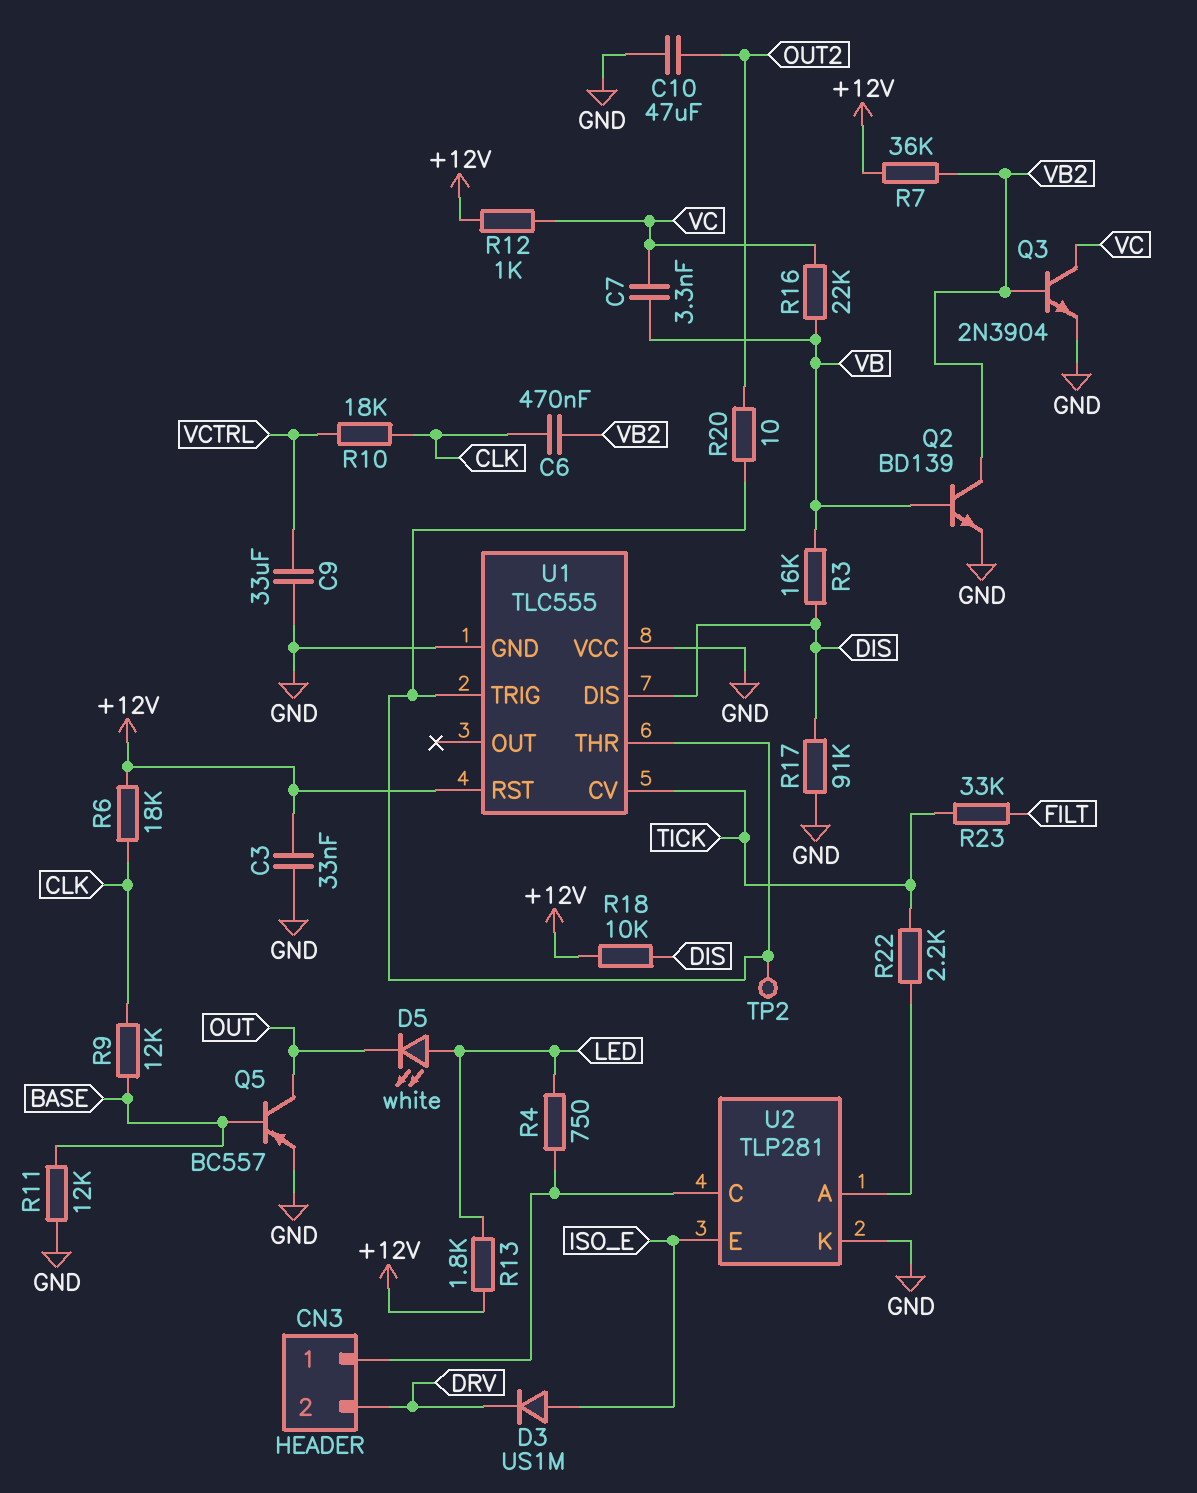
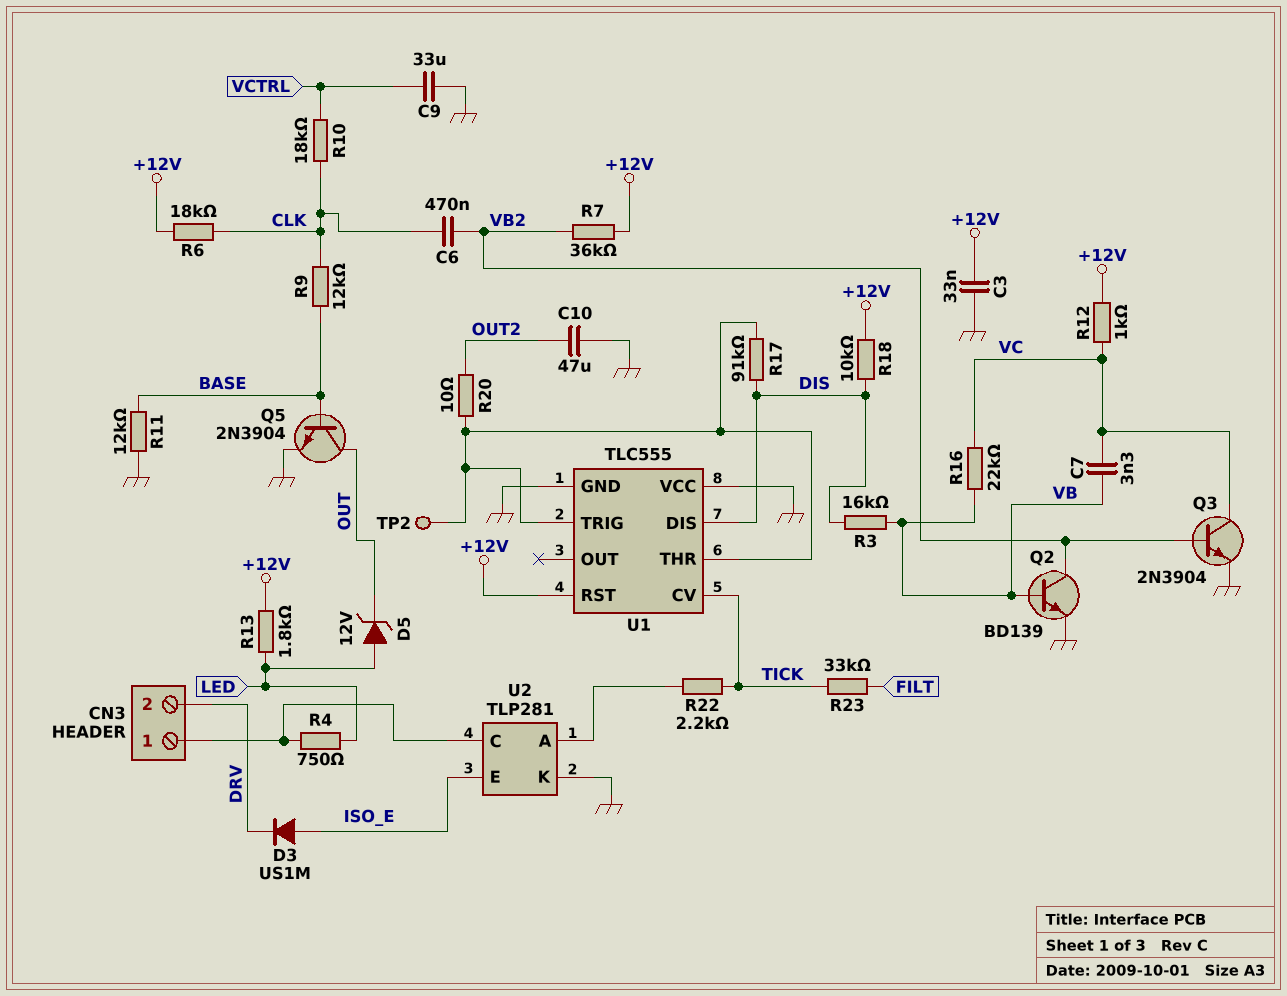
D5: LED white (A LED, K OUT) -> zener 12V (A LED, K OUT)
Q5: PNP BC557 (B BASE, C OUT, E GND) -> NPN 2N3904 (B BASE, C OUT, E GND)
R17: 91k (DIS, GND) -> 91k (DIS, U1/THR)

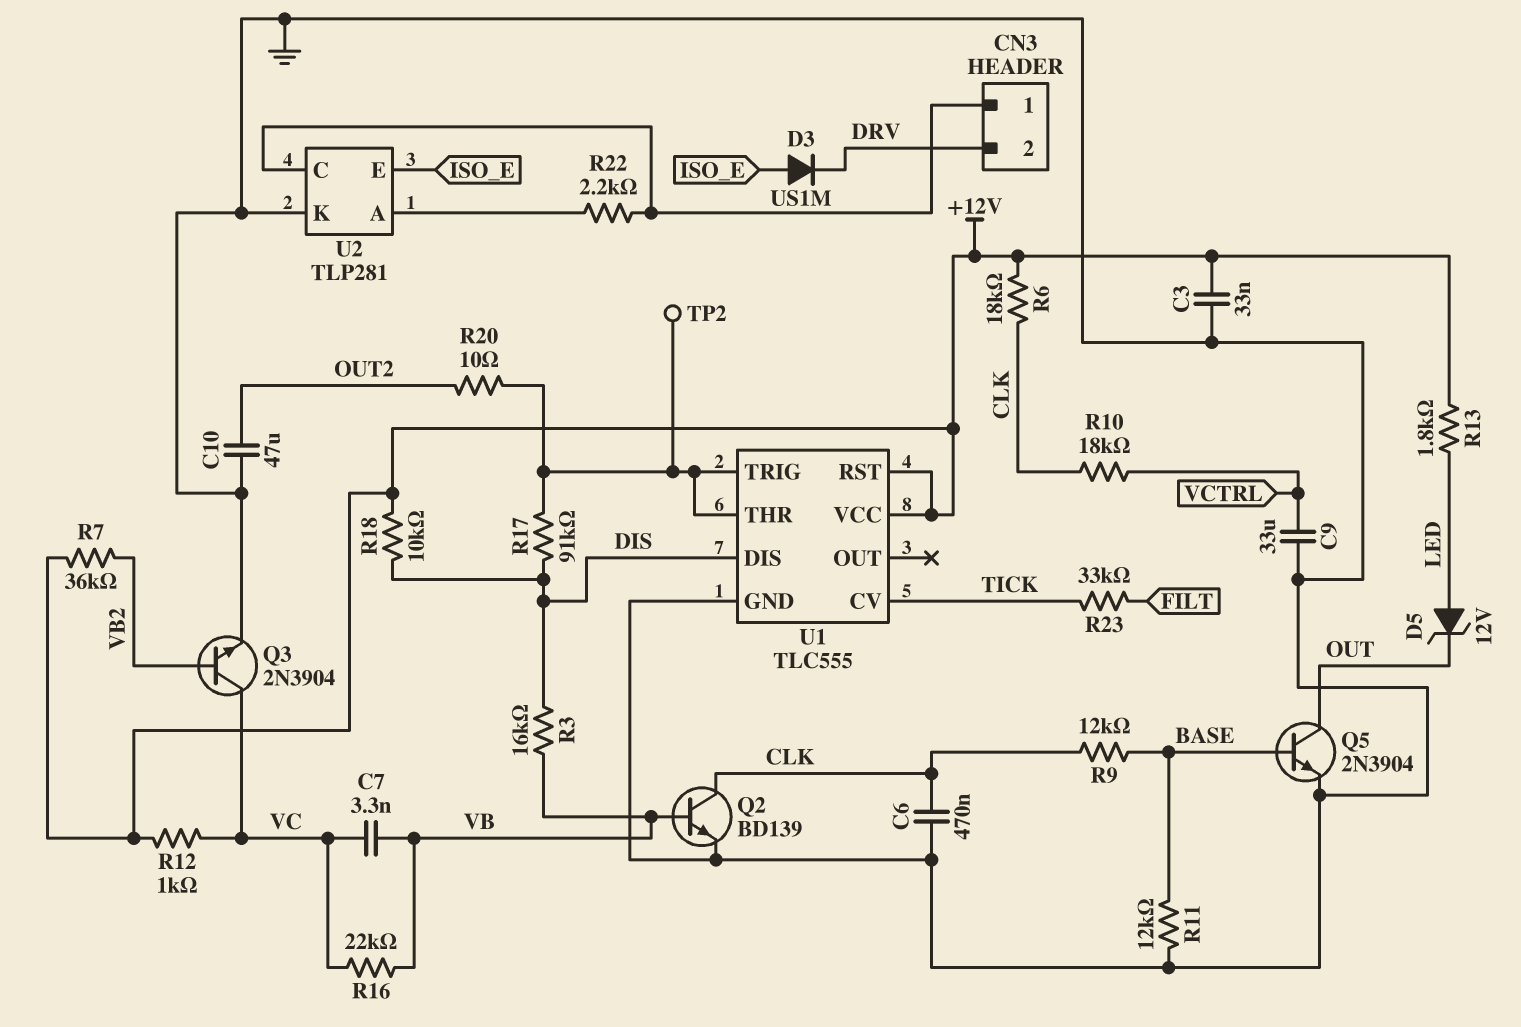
C6: 470nF (CLK, VB2) -> 470nF (CLK, GND)
Q2: NPN BD139 (B VB, C VB2, E GND) -> NPN BD139 (B VB, C CLK, E GND)
R4: 750 (CN3/1, LED) -> none
R22: 2.2k (TICK, U2/A) -> 2.2k (CN3/1, U2/A)
U1 pin VCC: GND -> +12V

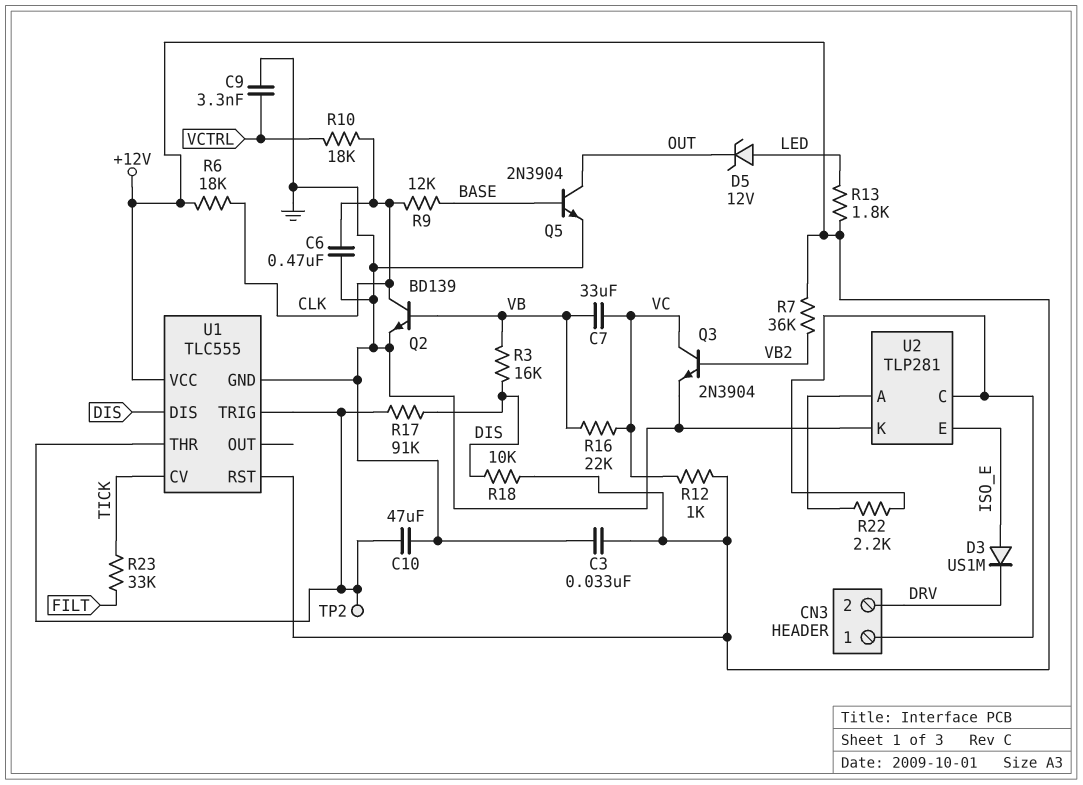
C7: 3.3nF (VB, VC) -> 33uF (VB, VC)
C9: 33uF (GND, VCTRL) -> 3.3nF (GND, VCTRL)
C10: 47uF (GND, OUT2) -> 47uF (GND, U1/THR)
R11: 12k (BASE, GND) -> none
R20: 10 (OUT2, U1/THR) -> none

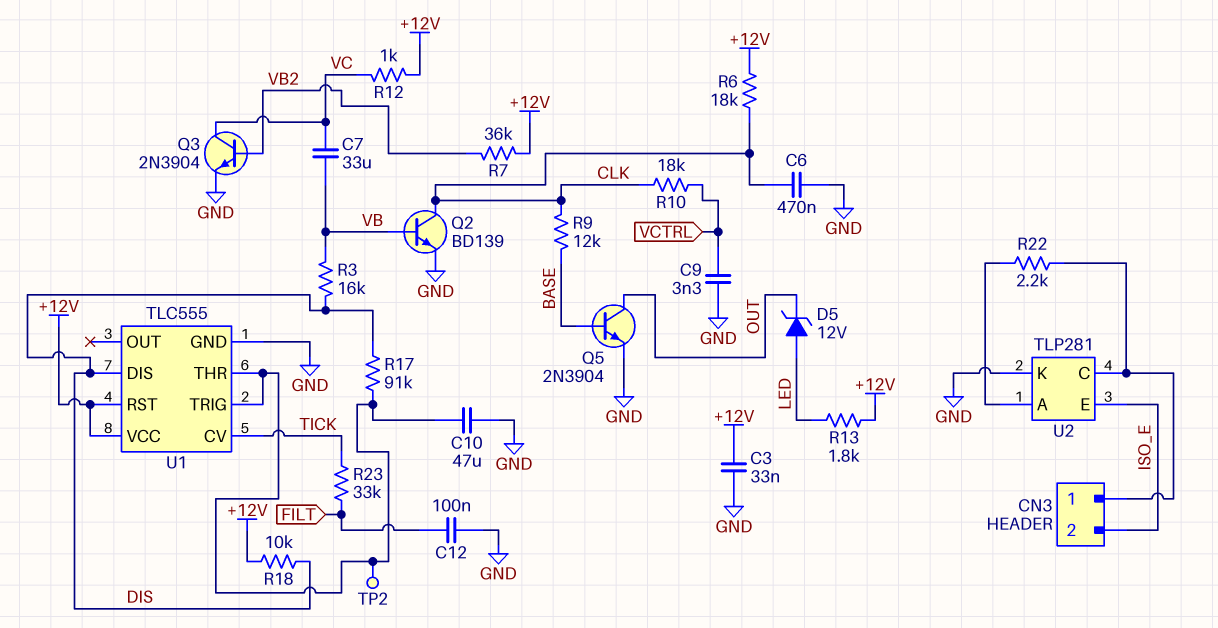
C12: none -> 100nF (FILT, GND)
CN3 pin 2: DRV -> ISO_E
D3: diode US1M (A ISO_E, K DRV) -> none
R16: 22k (VB, VC) -> none

